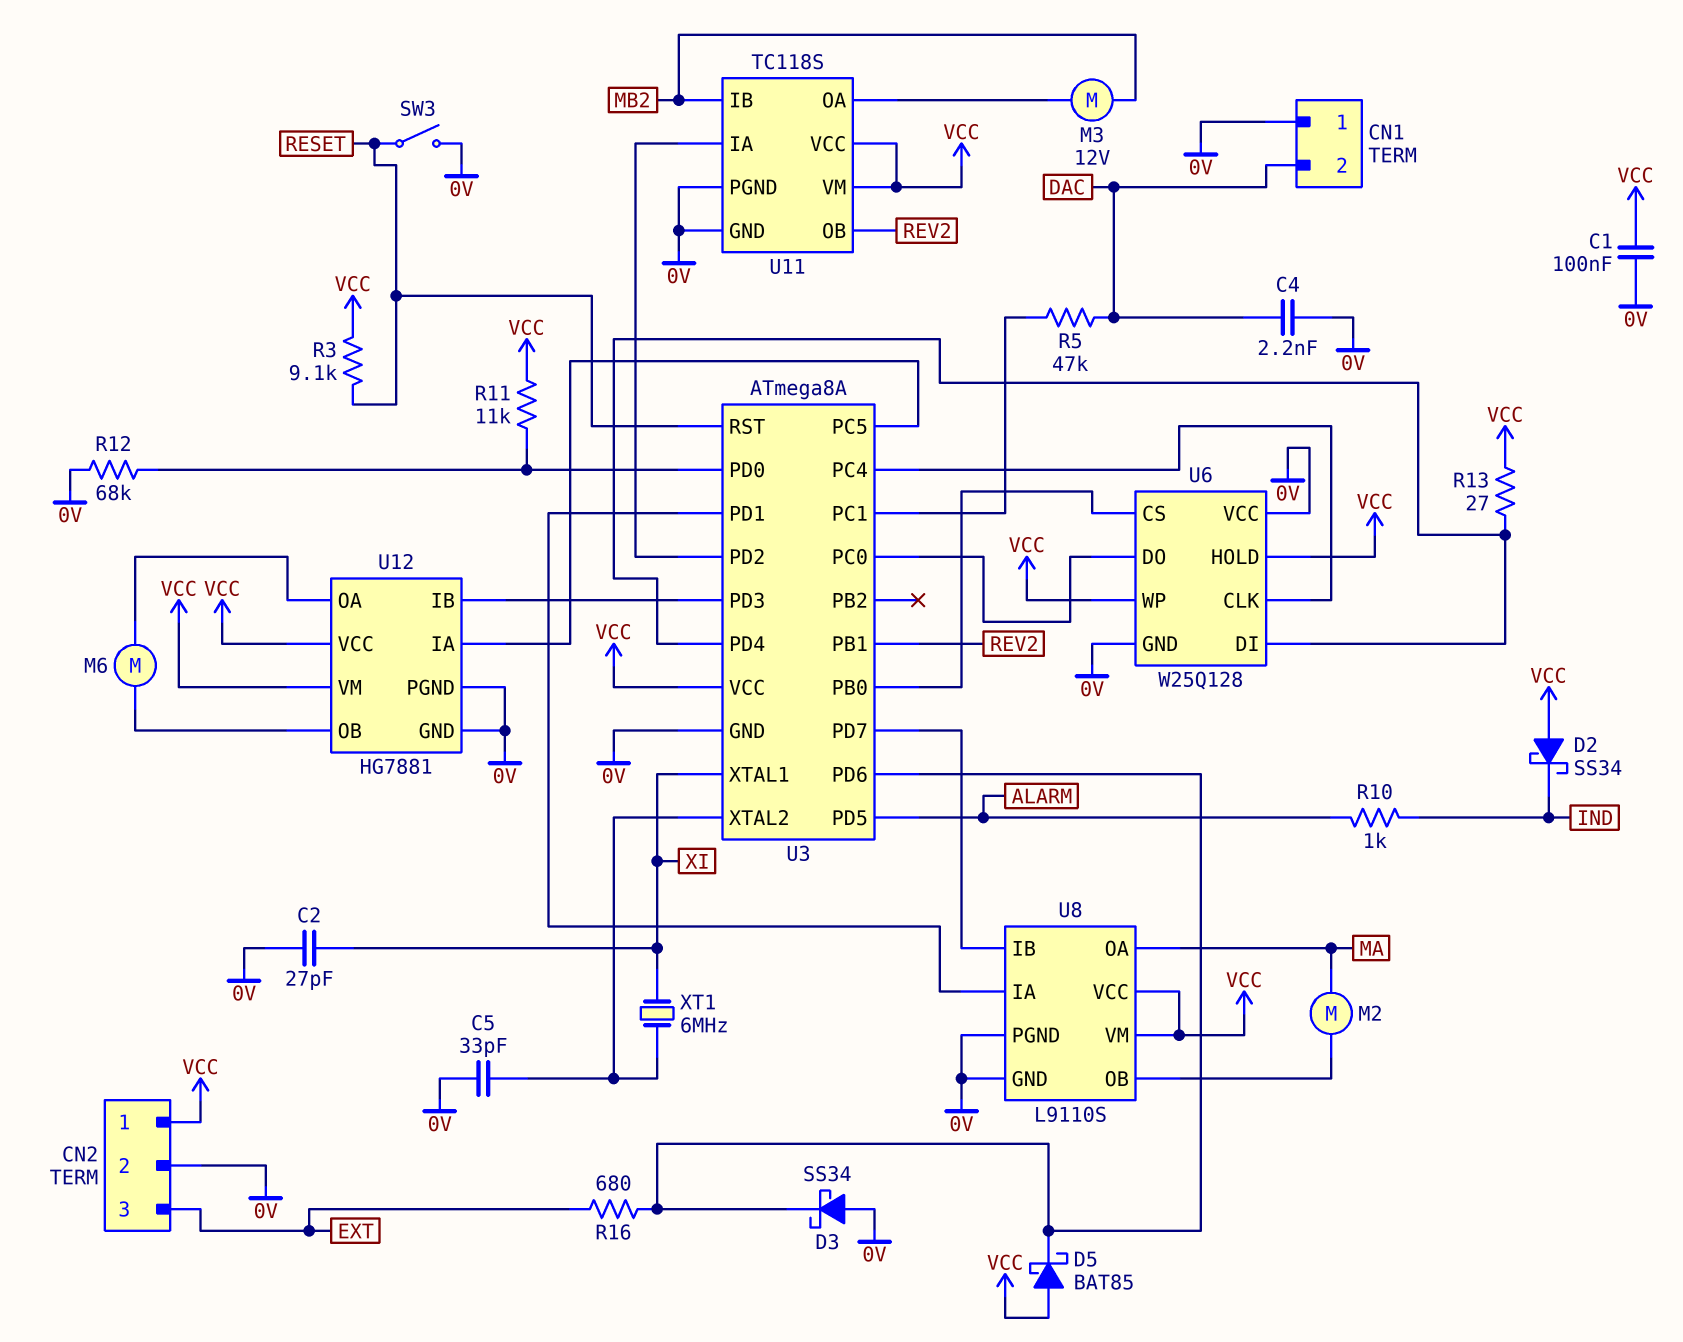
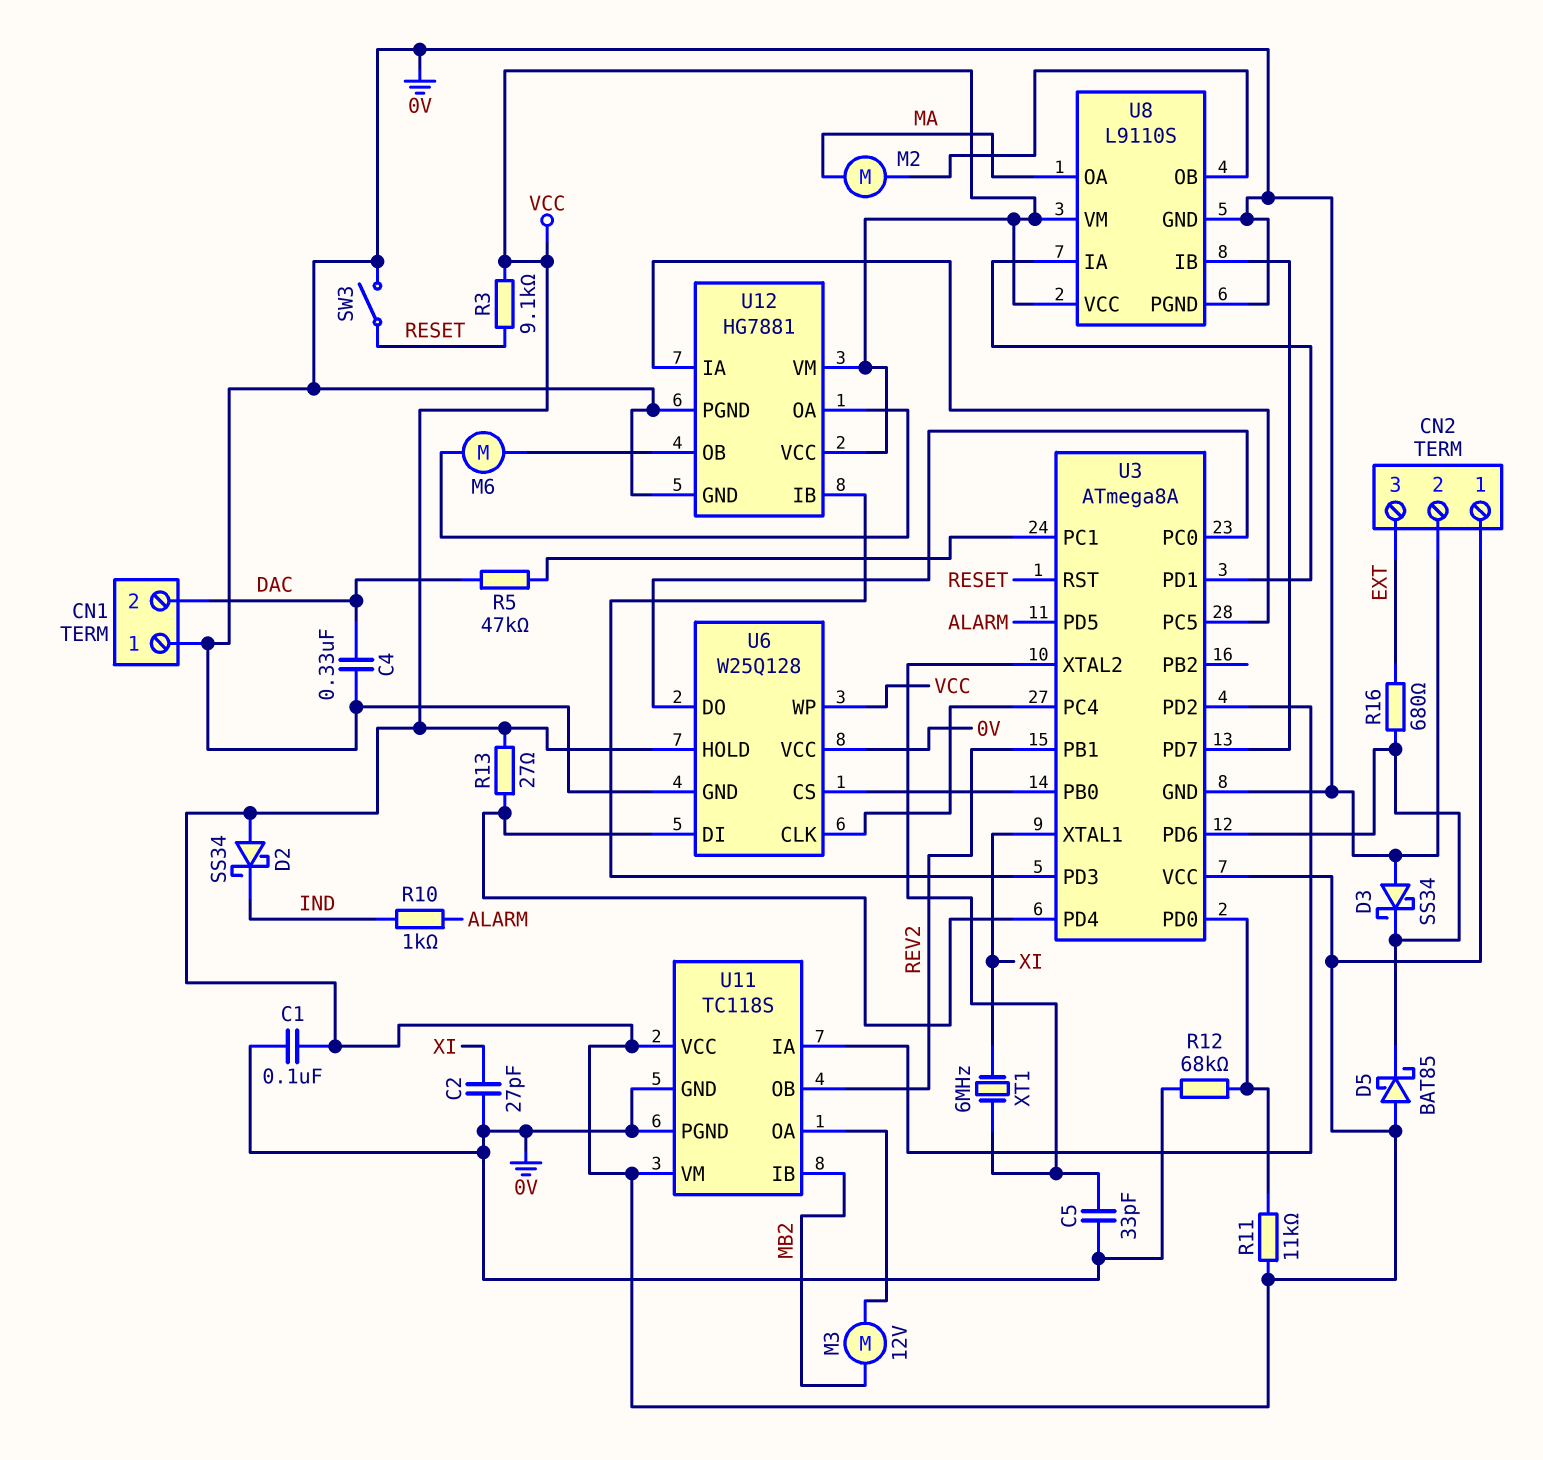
C4: 2.2nF (0V, DAC) -> 330nF (0V, DAC)

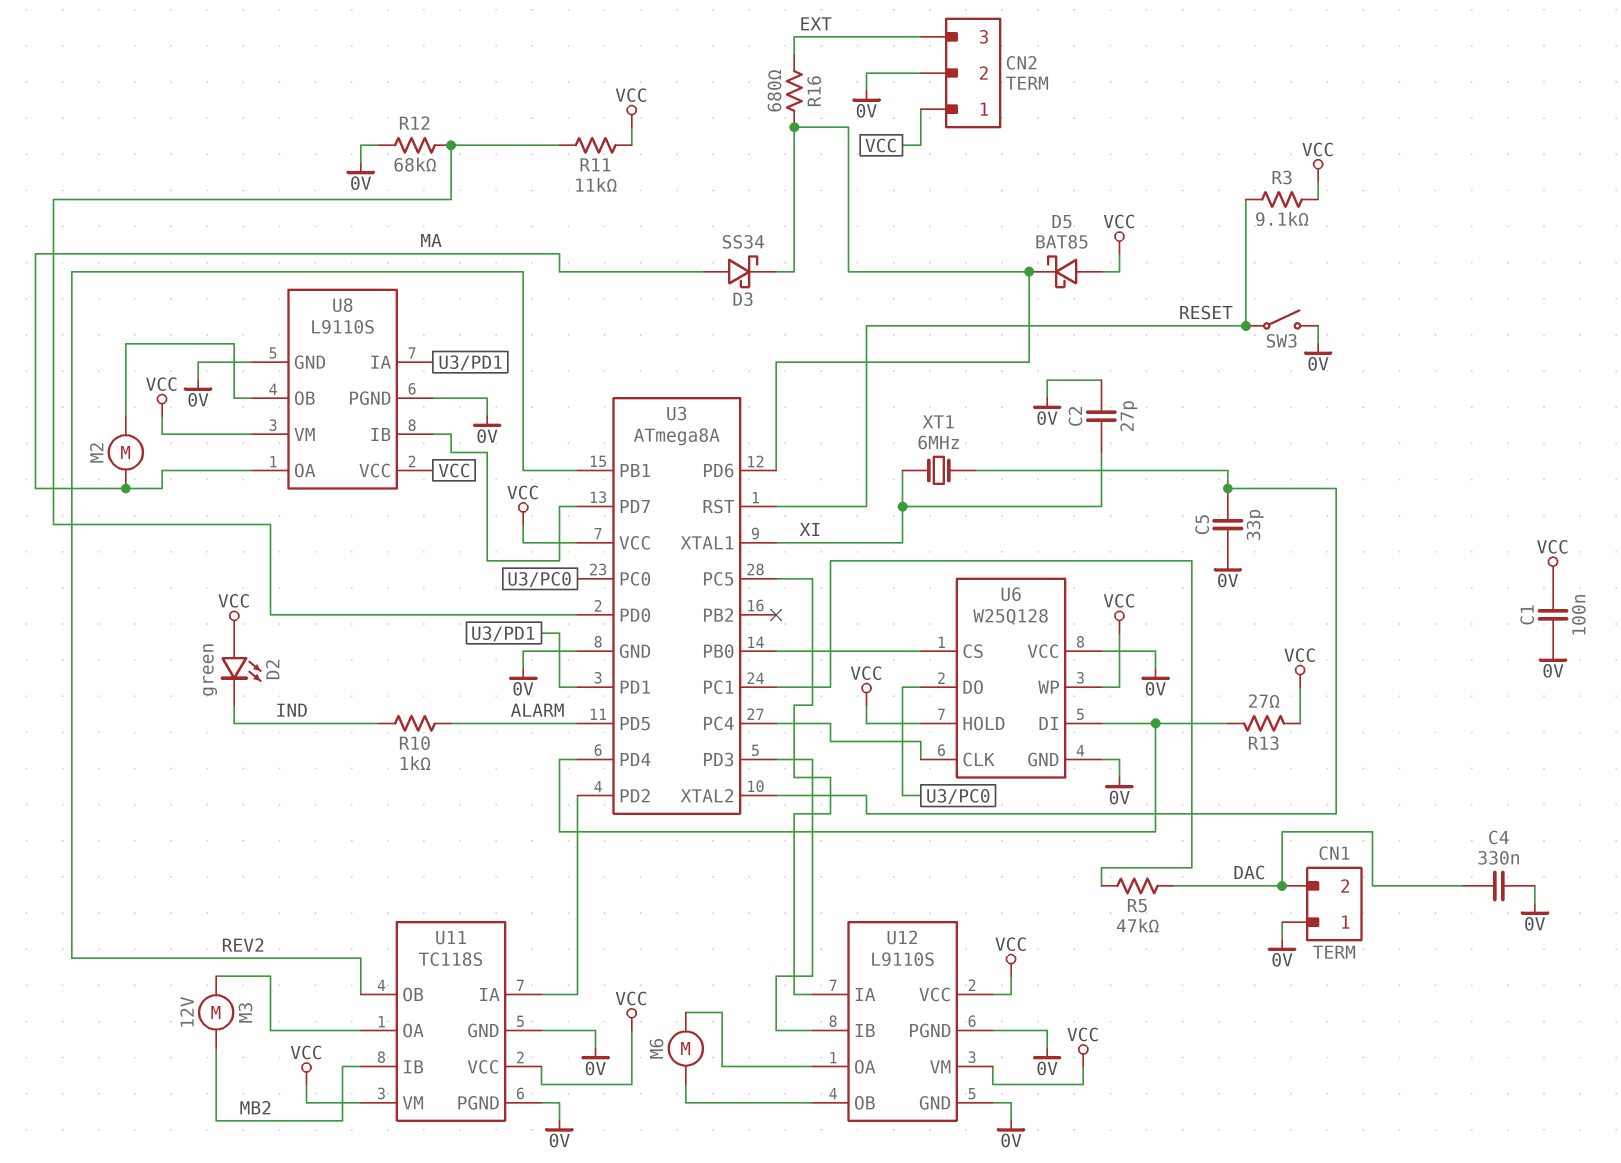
D2: schottky SS34 (A VCC, K IND) -> LED green (A VCC, K IND)
D3: schottky SS34 (A 0V, K U3/PD6) -> schottky SS34 (A MA, K U3/PD6)
U12: HG7881 -> L9110S

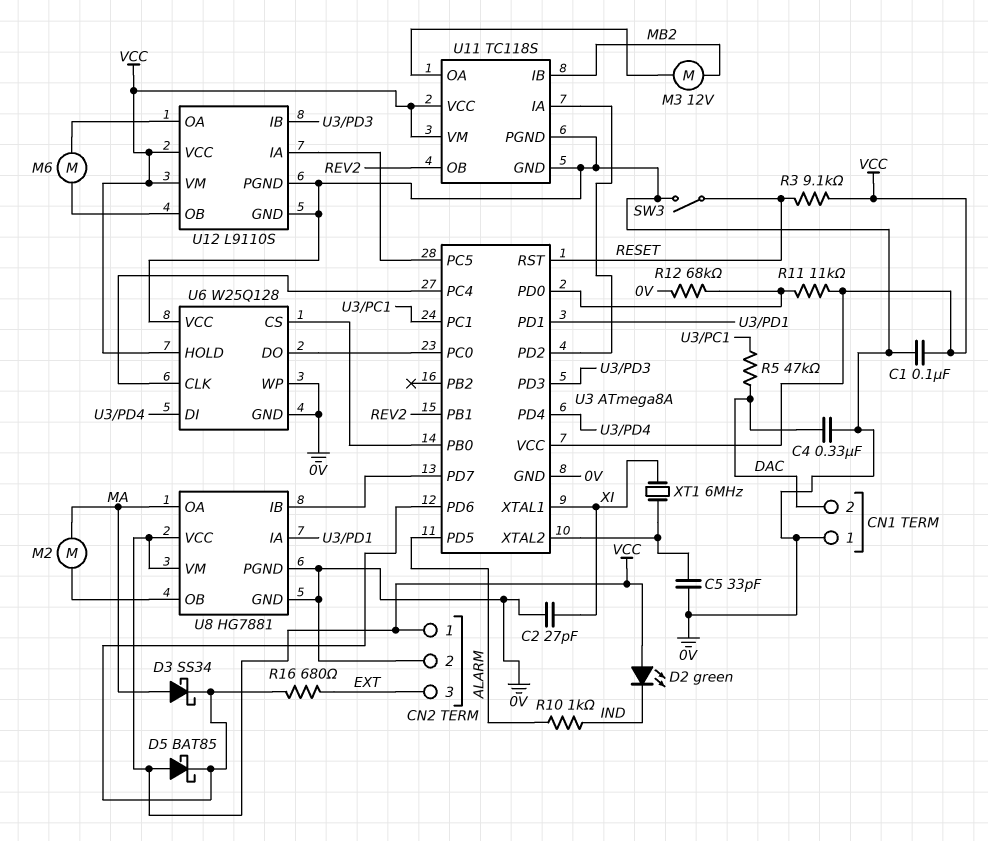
R13: 27 (U3/PD4, VCC) -> none
U6 pin WP: VCC -> 0V
U8: L9110S -> HG7881

